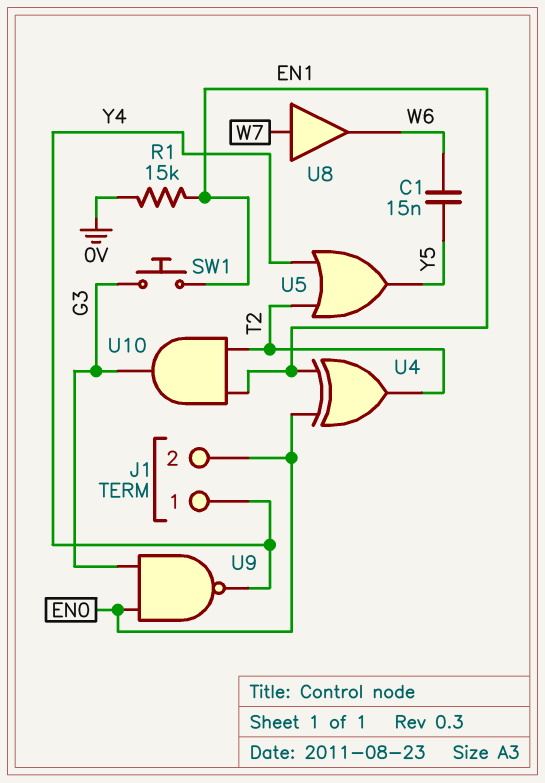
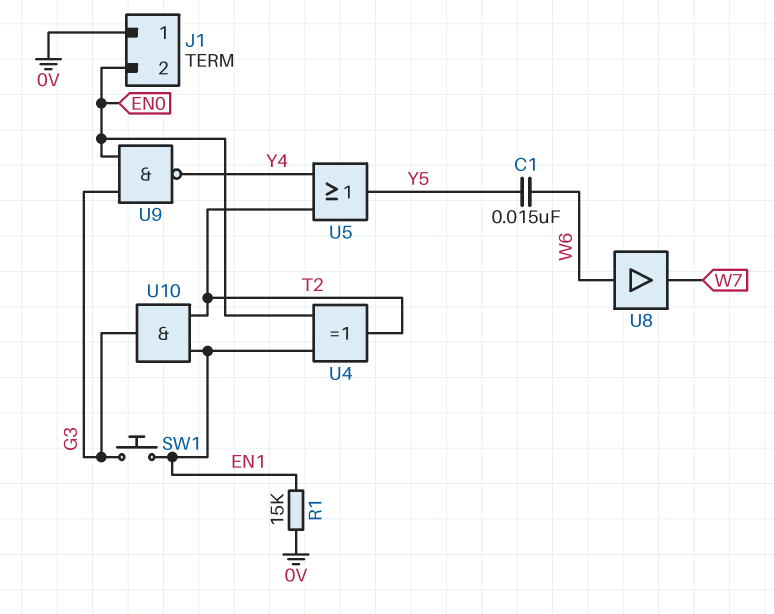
J1 pin 1: Y4 -> 0V
U8: buffer (in W7, out W6) -> buffer (in W6, out W7)

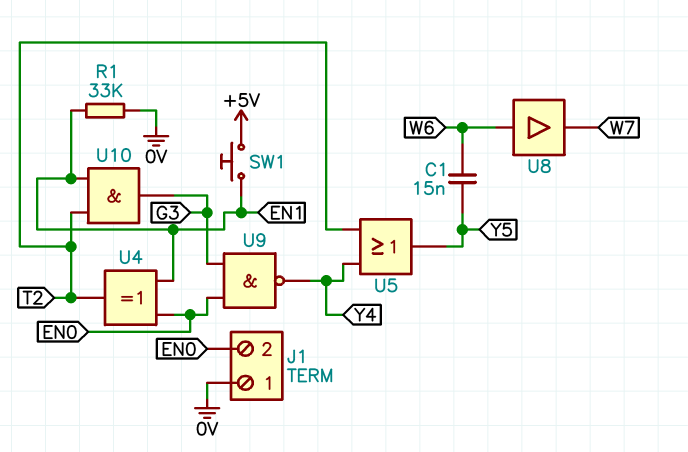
R1: 15k (0V, EN1) -> 33k (0V, EN1)
SW1: button (EN1, G3) -> button (+5V, EN1)

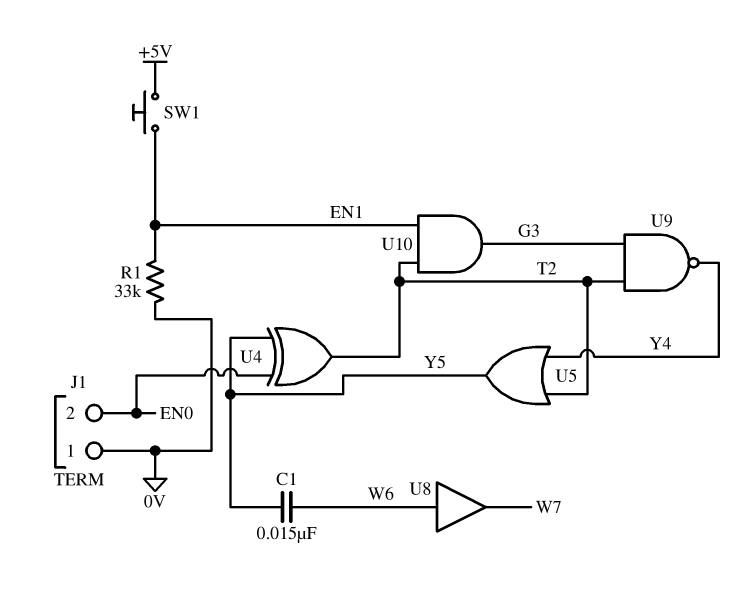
U4: XOR (in EN0, in EN1, out T2) -> XOR (in EN0, in Y5, out T2)
U9: NAND (in EN0, in G3, out Y4) -> NAND (in G3, in T2, out Y4)

